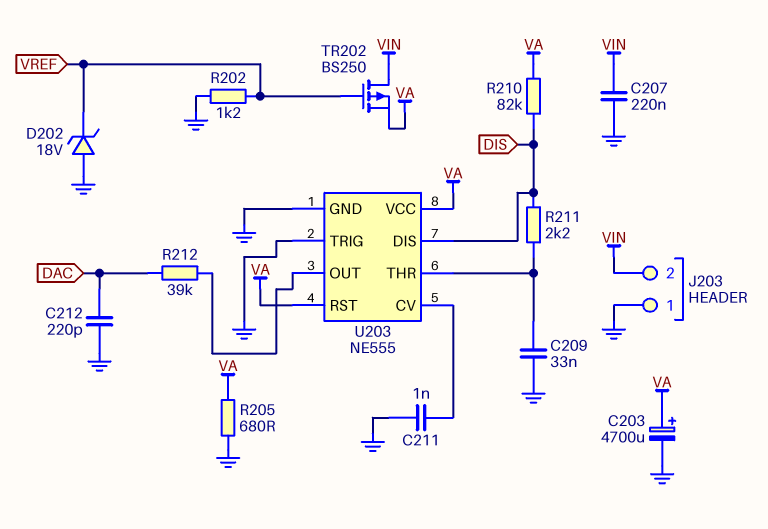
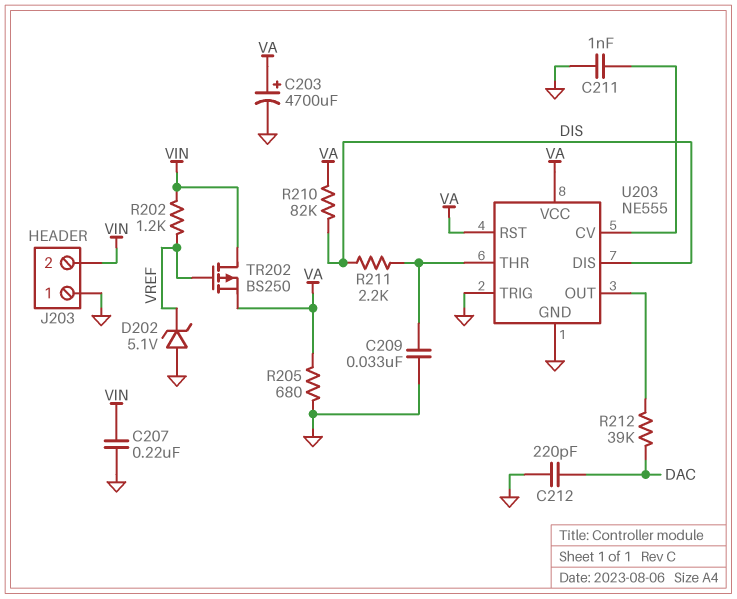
D202: zener 18V (A GND, K VREF) -> zener 5.1V (A GND, K VREF)
R202: 1.2k (GND, VREF) -> 1.2k (VIN, VREF)

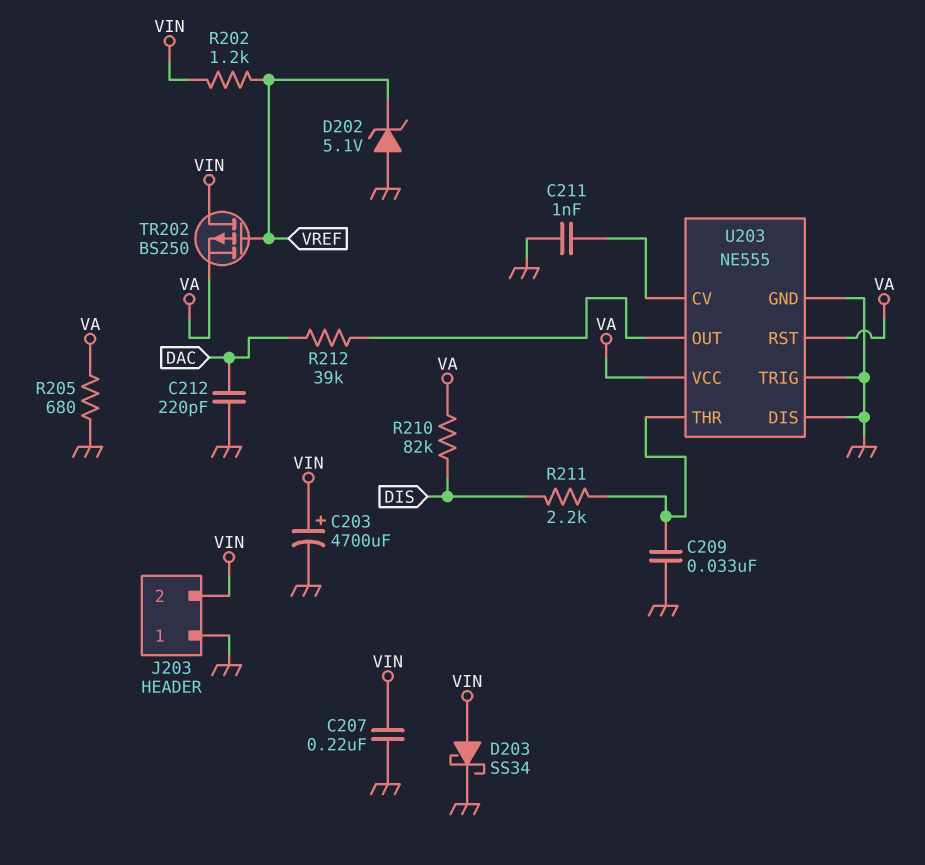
C203: 4700uF (plus VA, minus GND) -> 4700uF (plus VIN, minus GND)
D203: none -> schottky SS34 (A VIN, K GND)
U203 pin DIS: DIS -> GND

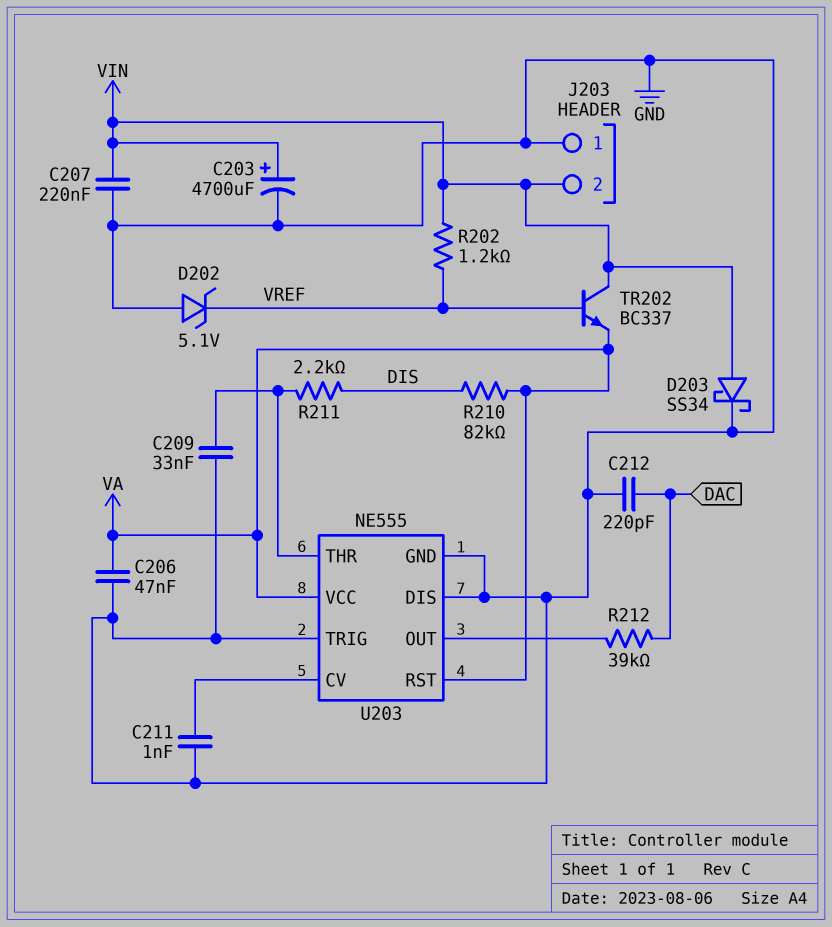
C206: none -> 47nF (GND, VA)
R205: 680 (GND, VA) -> none
TR202: PMOS BS250 (G VREF, D VIN, S VA) -> NPN BC337 (B VREF, C VIN, E VA)

